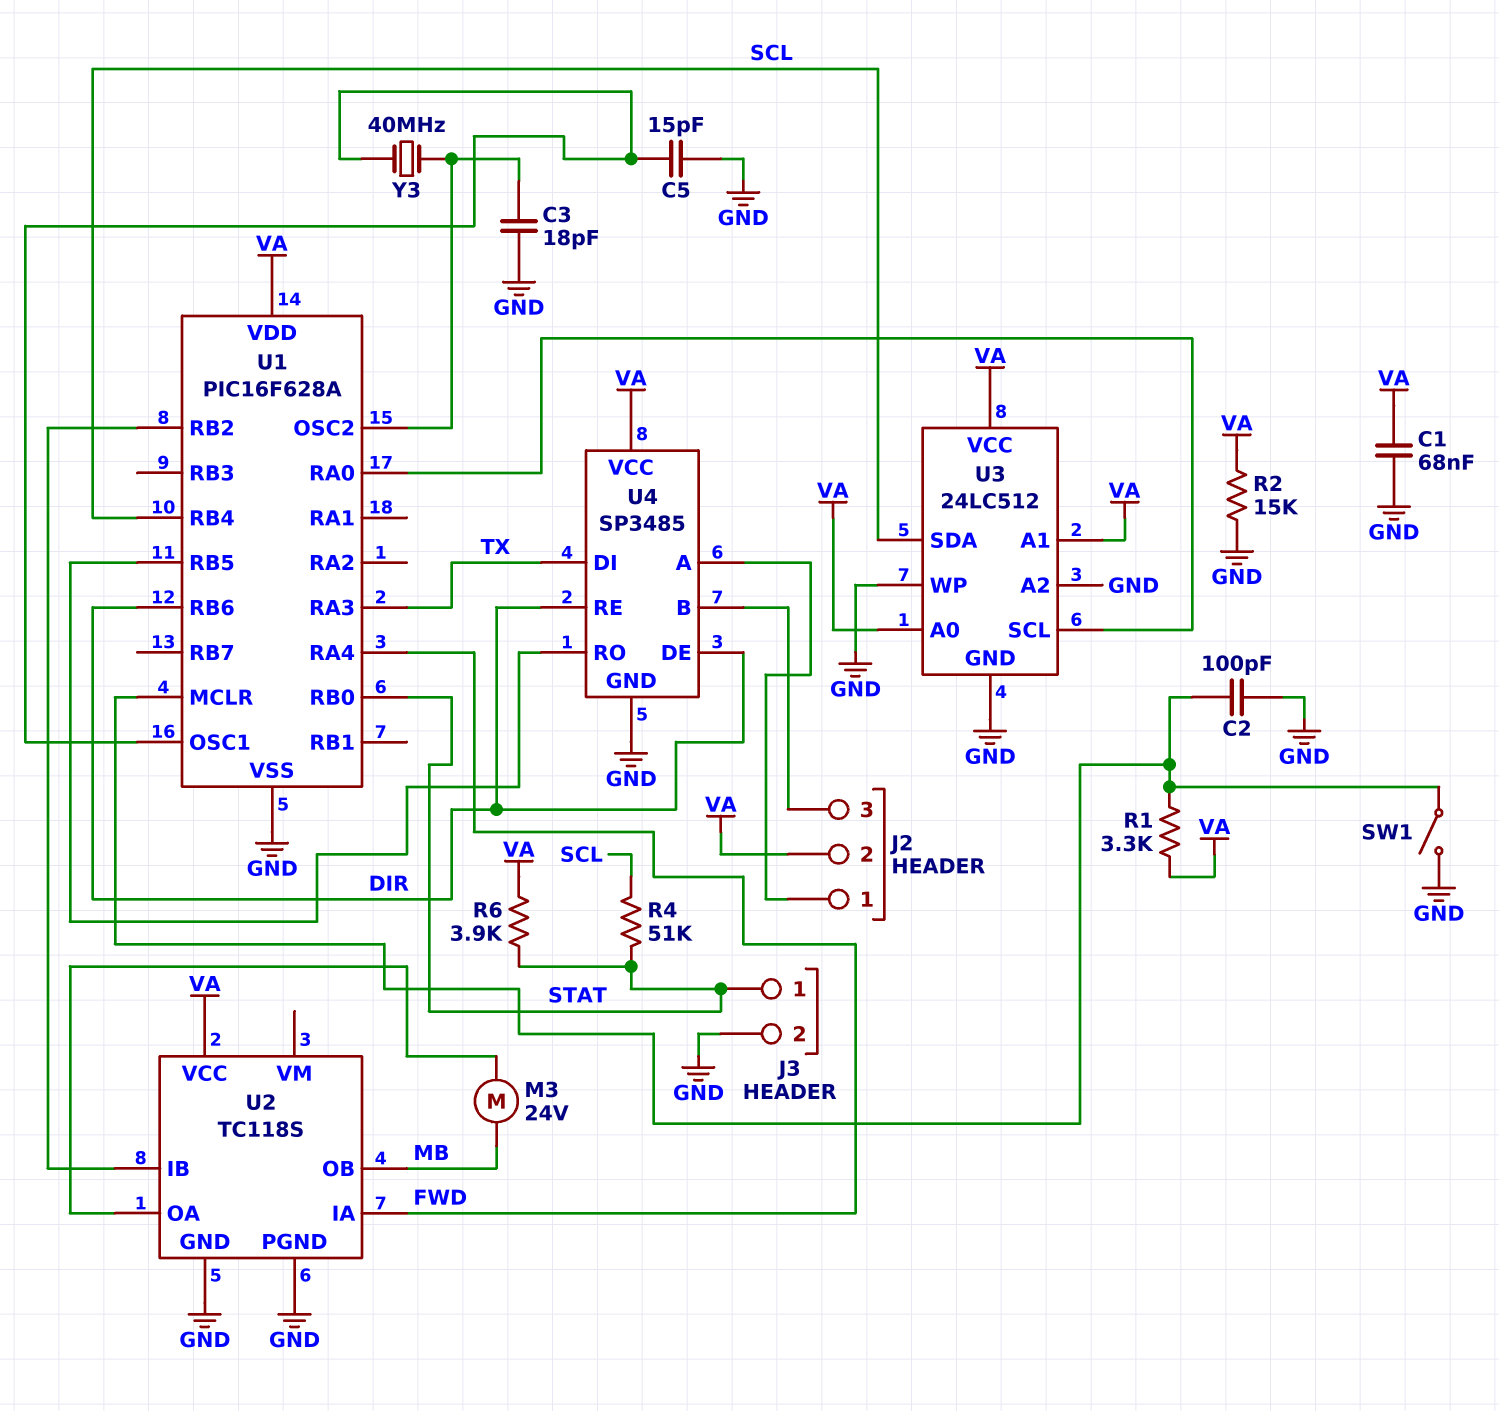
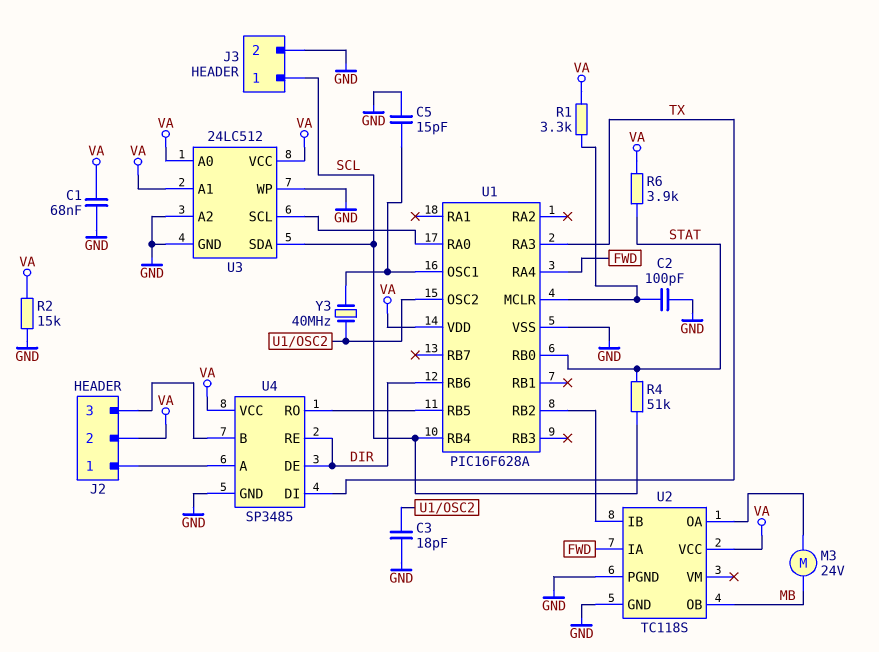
J3 pin 1: STAT -> SCL
SW1: switch (GND, U1/MCLR) -> none

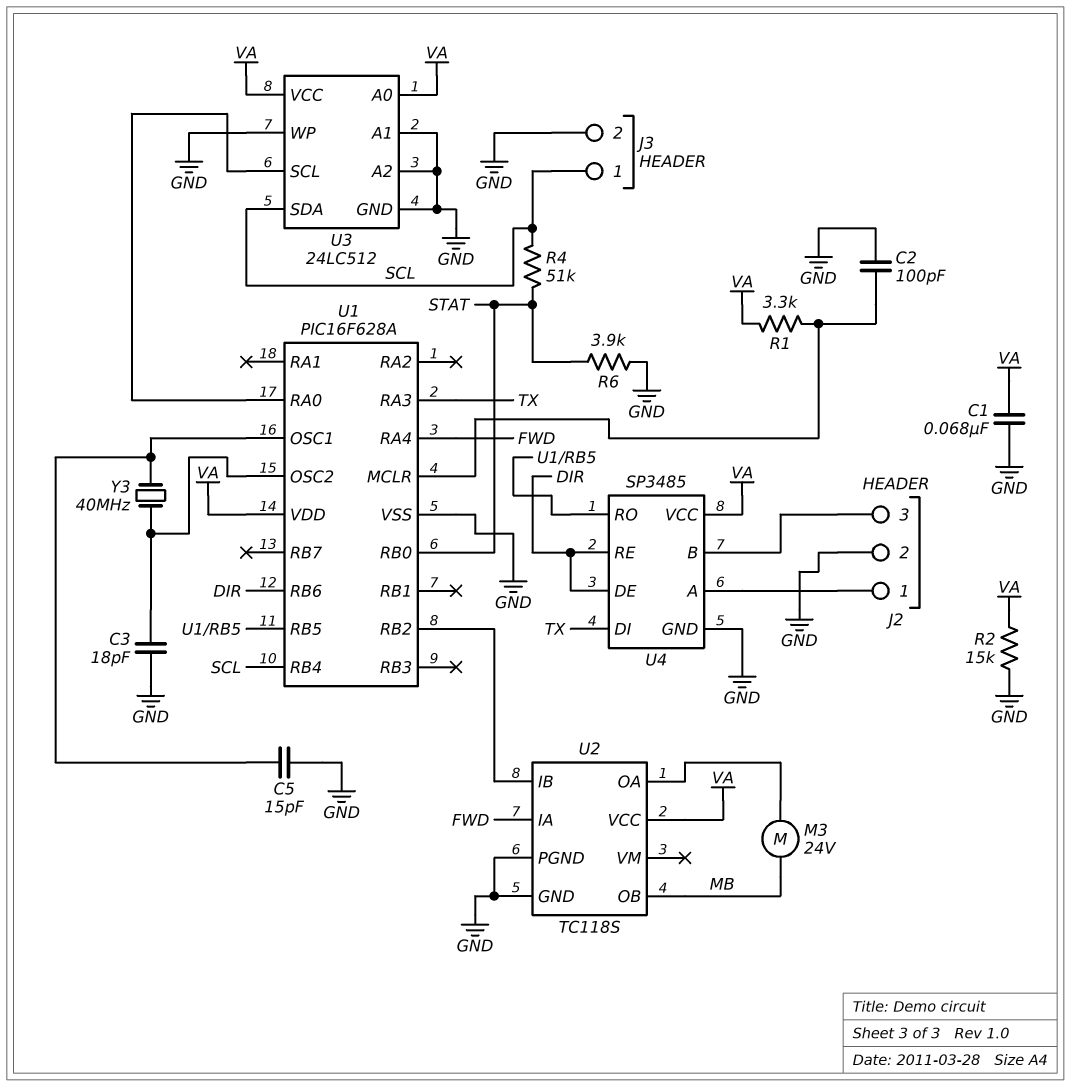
J2 pin 2: VA -> GND
R6: 3.9k (STAT, VA) -> 3.9k (GND, STAT)
U3 pin A1: VA -> GND

